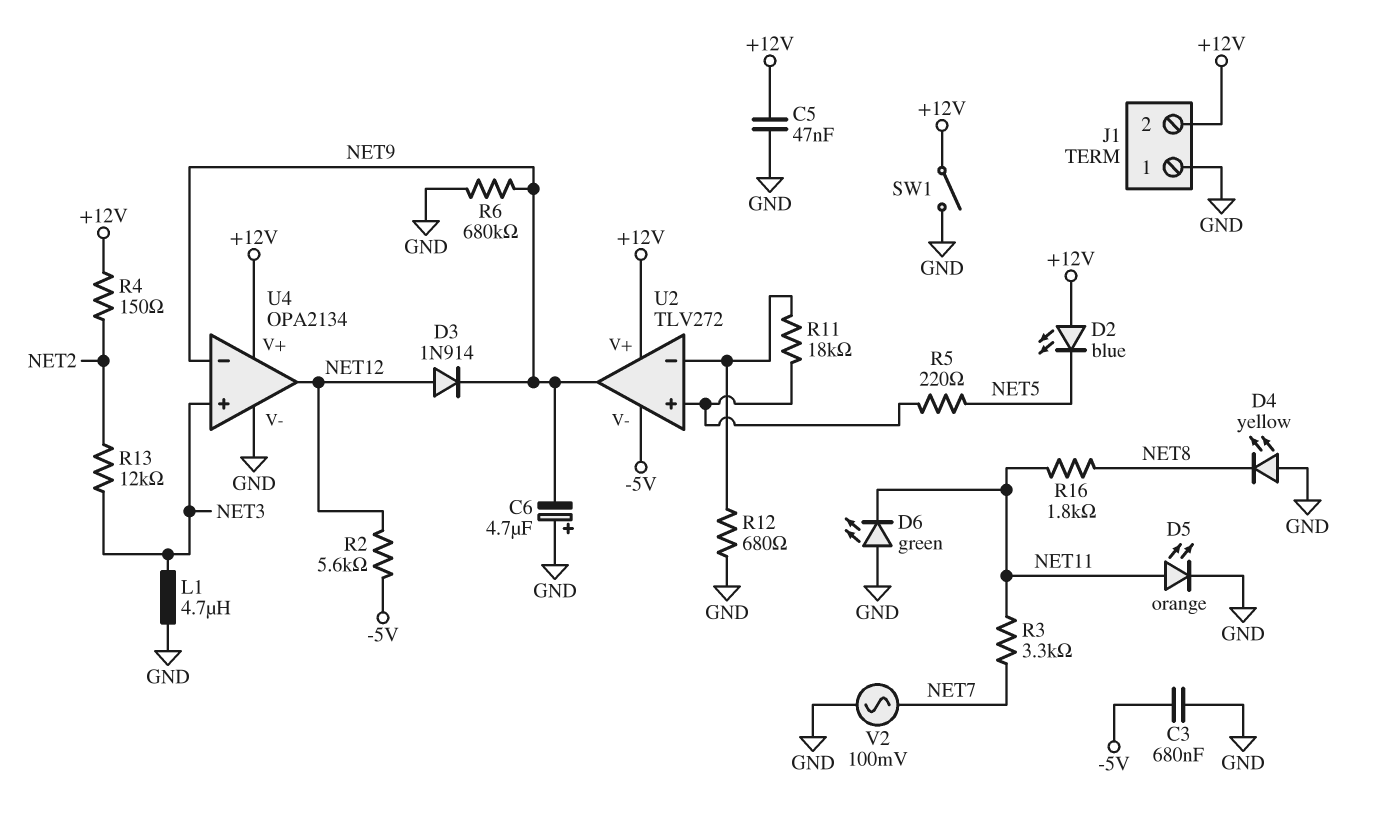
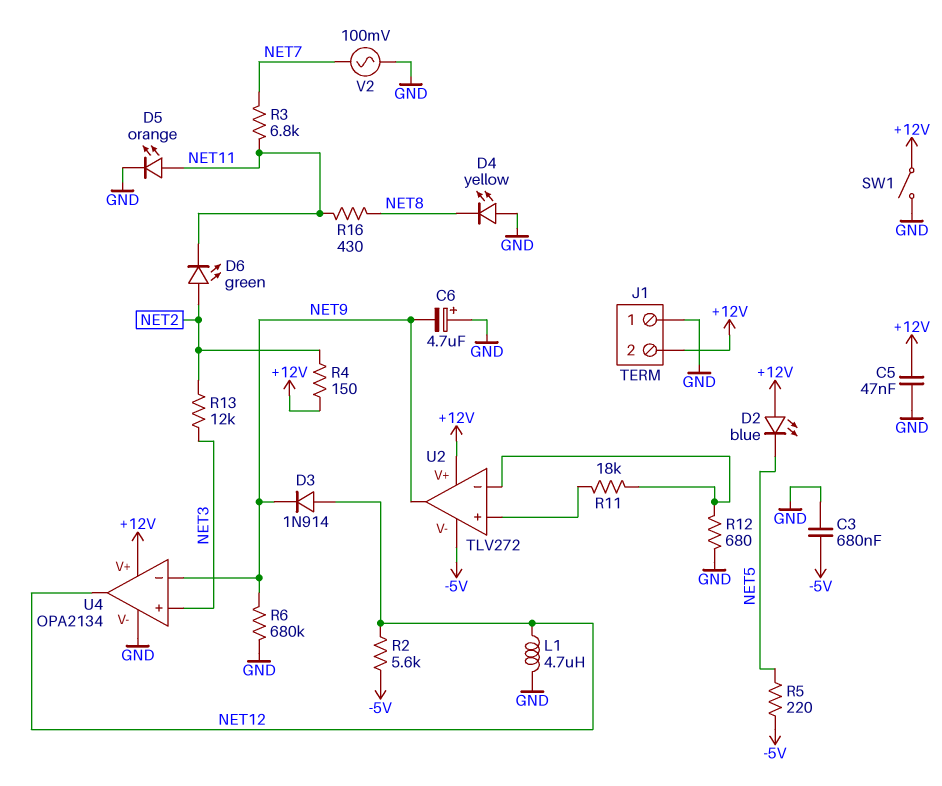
D6: LED green (A GND, K NET11) -> LED green (A NET2, K NET11)
L1: 4.7uH (GND, NET3) -> 4.7uH (GND, NET12)
R3: 3.3k (NET7, NET11) -> 6.8k (NET7, NET11)
R5: 220 (NET5, U2/in+) -> 220 (-5V, NET5)
R16: 1.8k (NET8, NET11) -> 430 (NET8, NET11)

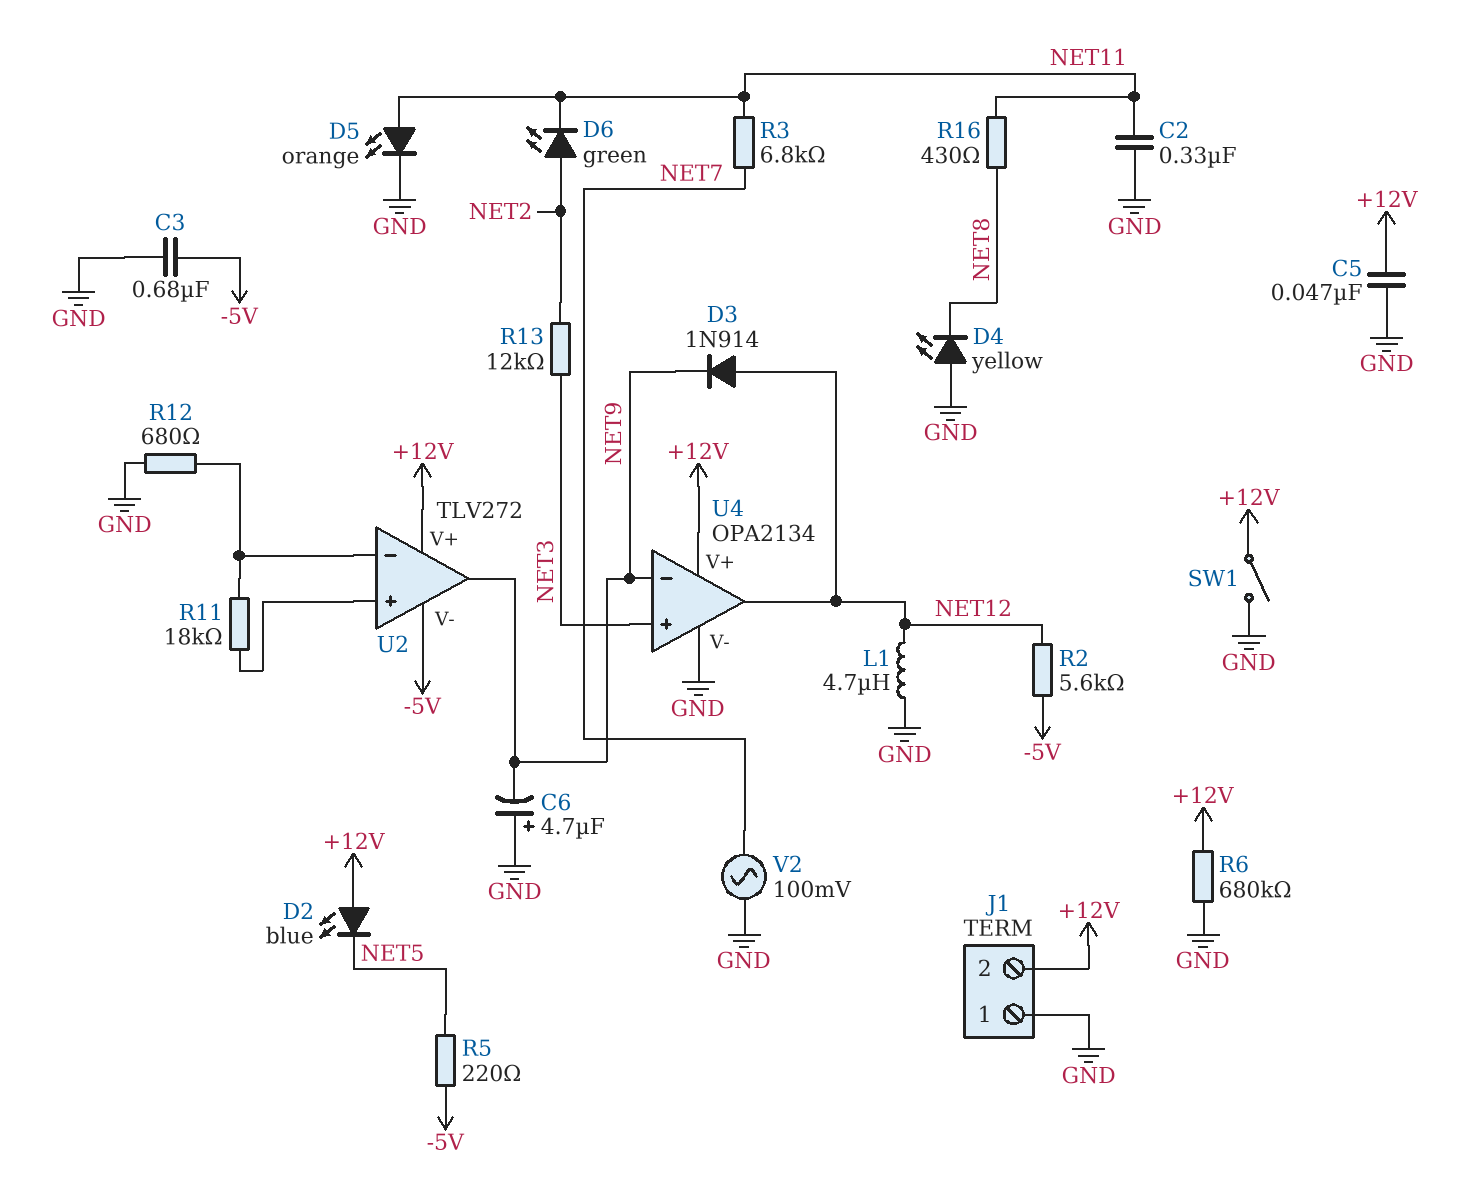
C2: none -> 330nF (GND, NET11)
R4: 150 (+12V, NET2) -> none
R6: 680k (GND, NET9) -> 680k (+12V, GND)

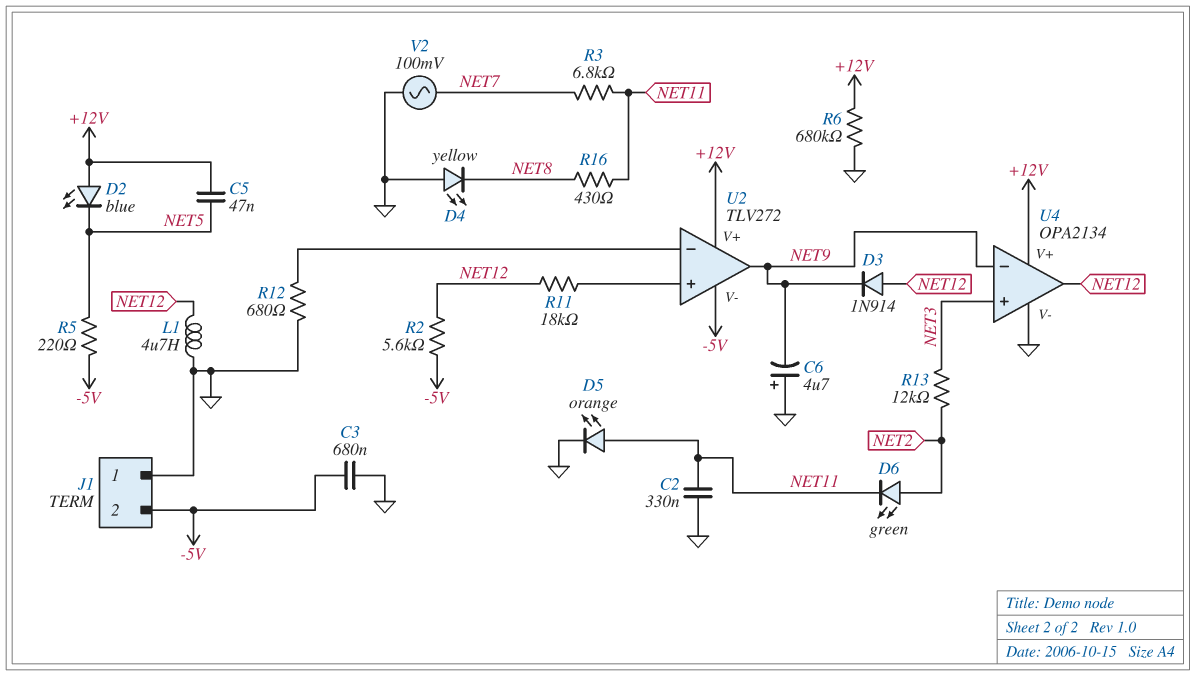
C5: 47nF (+12V, GND) -> 47nF (+12V, NET5)
J1 pin 2: +12V -> -5V
R11: 18k (U2/in+, U2/in-) -> 18k (NET12, U2/in+)
SW1: switch (+12V, GND) -> none

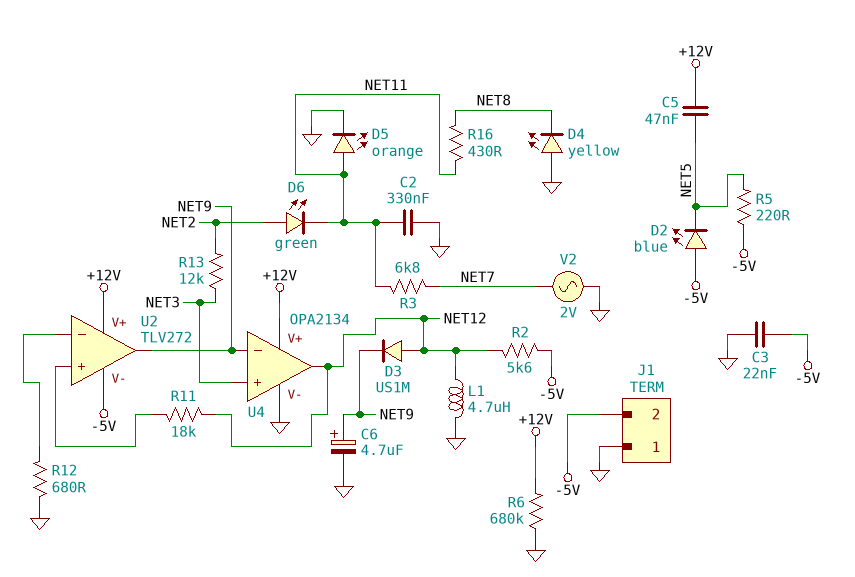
C3: 680nF (-5V, GND) -> 22nF (-5V, GND)
C6: 4.7uF (plus GND, minus NET9) -> 4.7uF (plus NET9, minus GND)
D2: LED blue (A +12V, K NET5) -> LED blue (A -5V, K NET5)
D3: diode 1N914 (A NET12, K NET9) -> diode US1M (A NET12, K NET9)
V2: AC 100mV (GND, NET7) -> AC 2V (GND, NET7)

